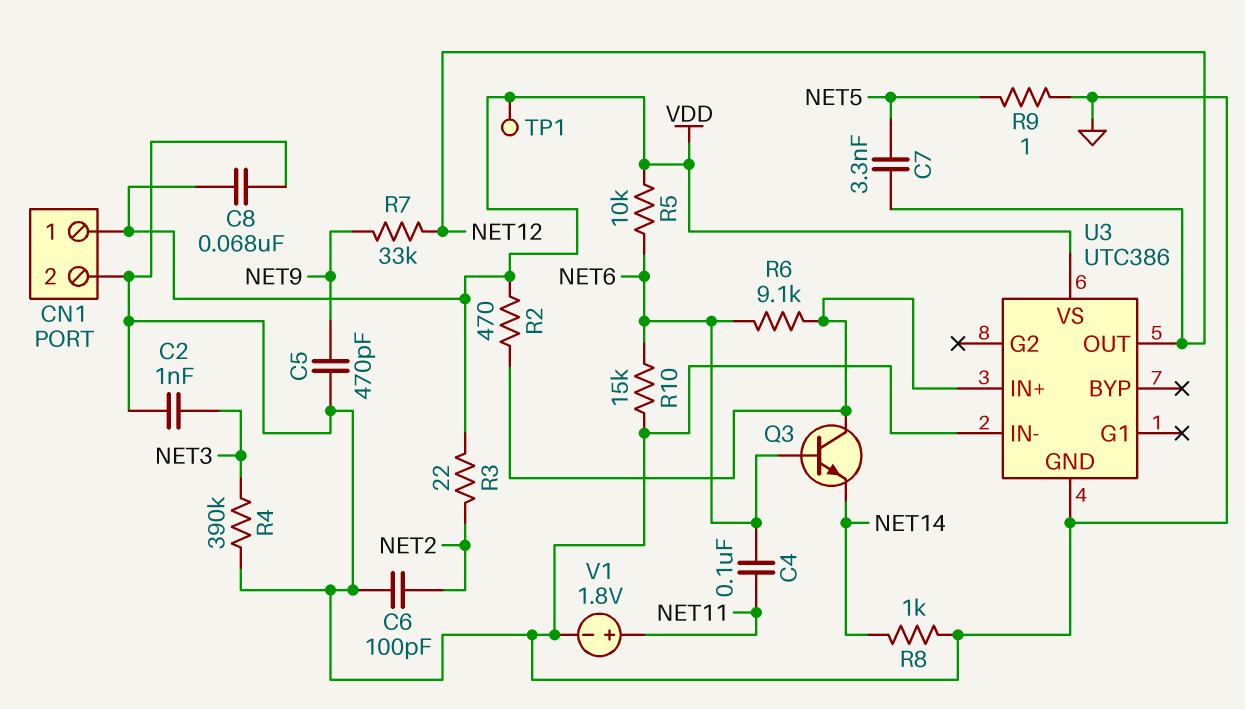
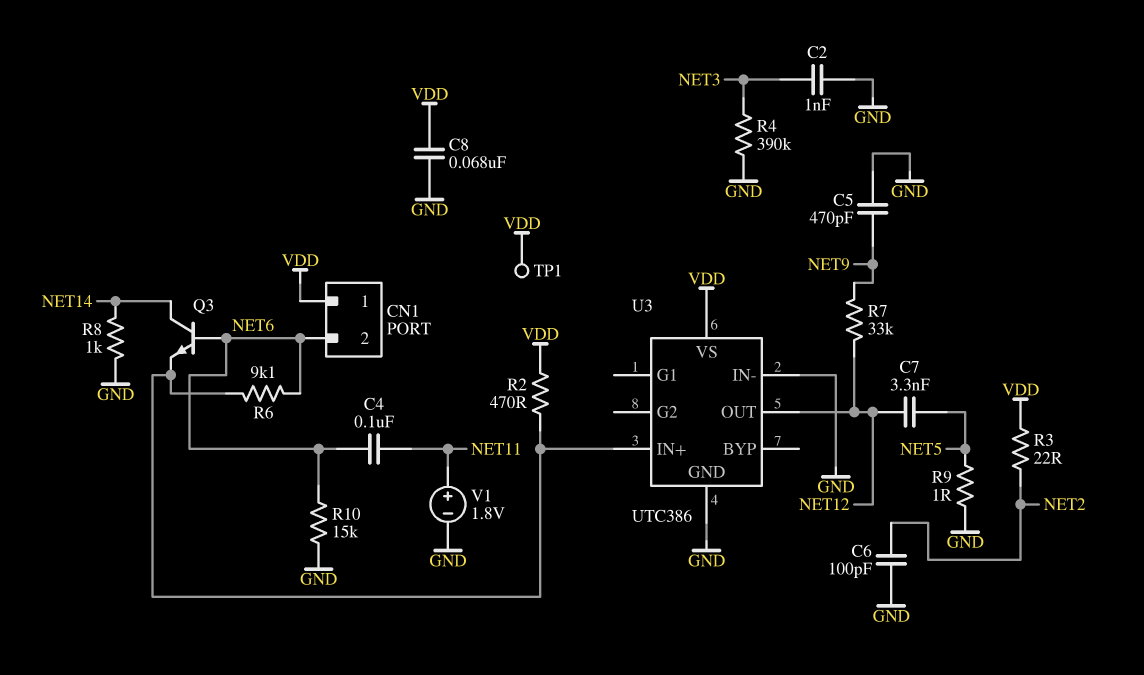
CN1 pin 2: GND -> NET6
Q3: NPN (B NET6, C U3/IN+, E NET14) -> NPN (B NET6, C NET14, E U3/IN+)
R5: 10k (NET6, VDD) -> none

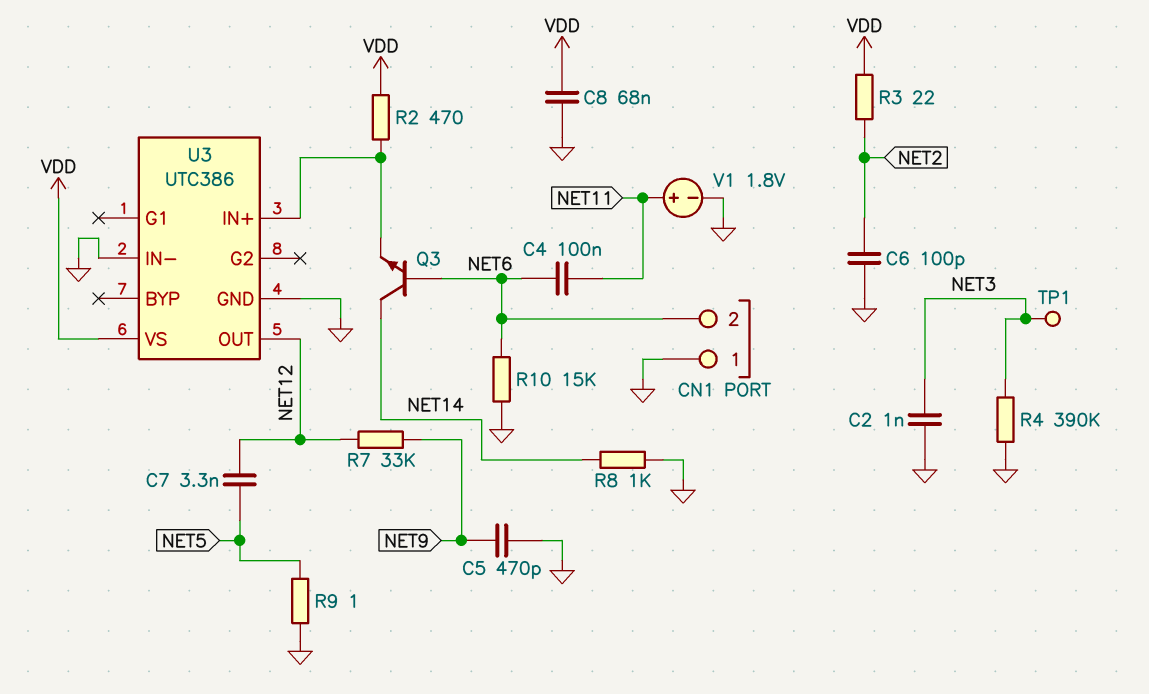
CN1 pin 1: VDD -> GND
R6: 9.1k (NET6, U3/IN+) -> none
TP1: test point (VDD) -> test point (NET3)

